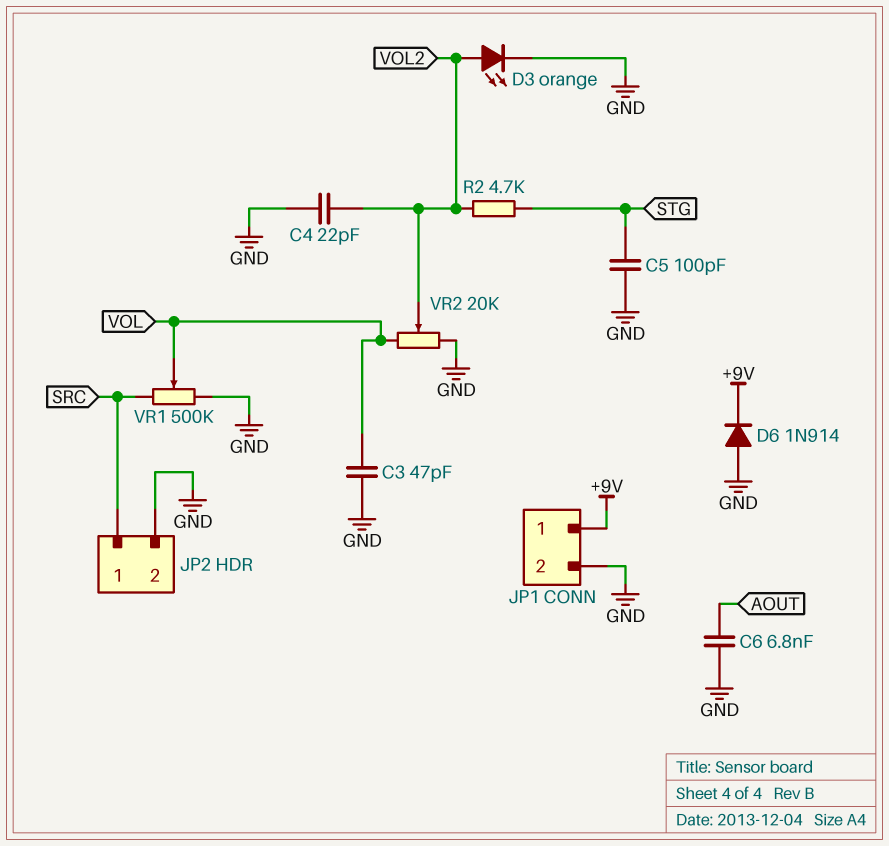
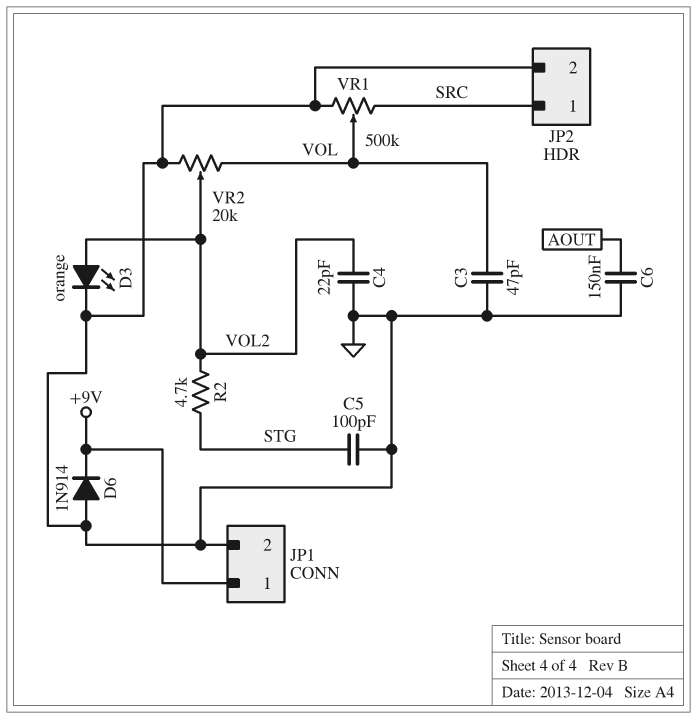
C6: 6.8nF (AOUT, GND) -> 150nF (AOUT, GND)

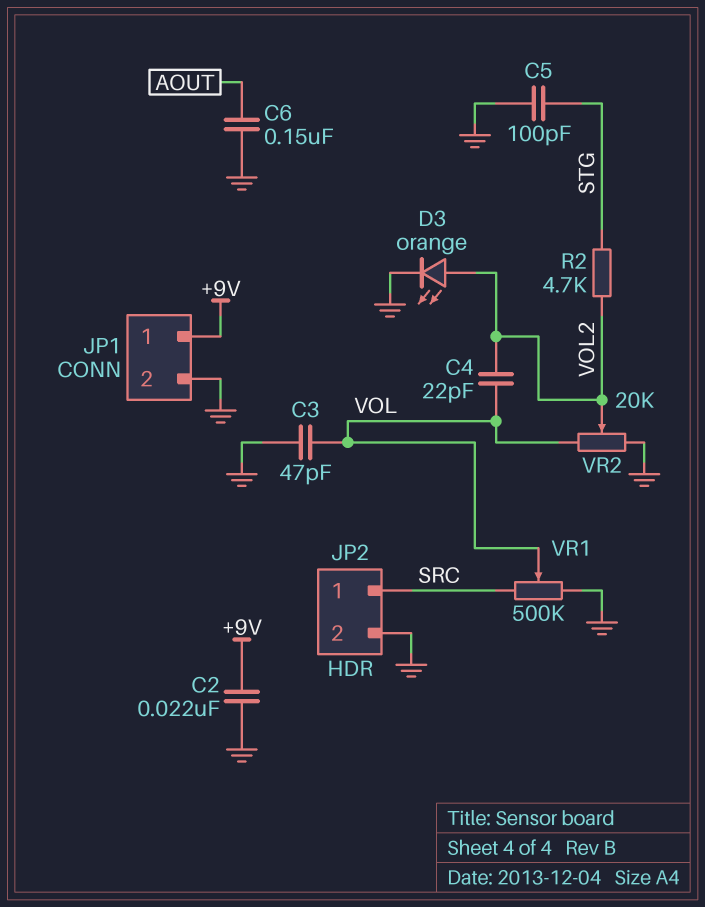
C2: none -> 22nF (+9V, GND)
C4: 22pF (GND, VOL2) -> 22pF (VOL, VOL2)
D6: diode 1N914 (A GND, K +9V) -> none

